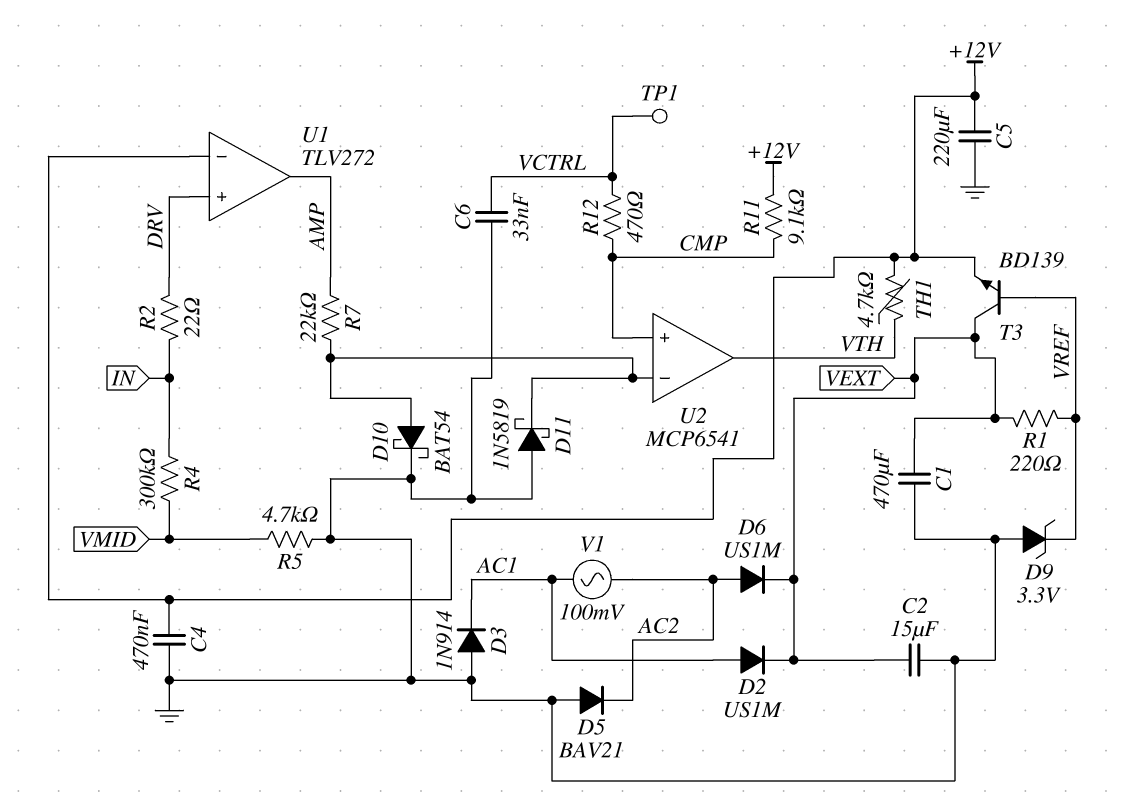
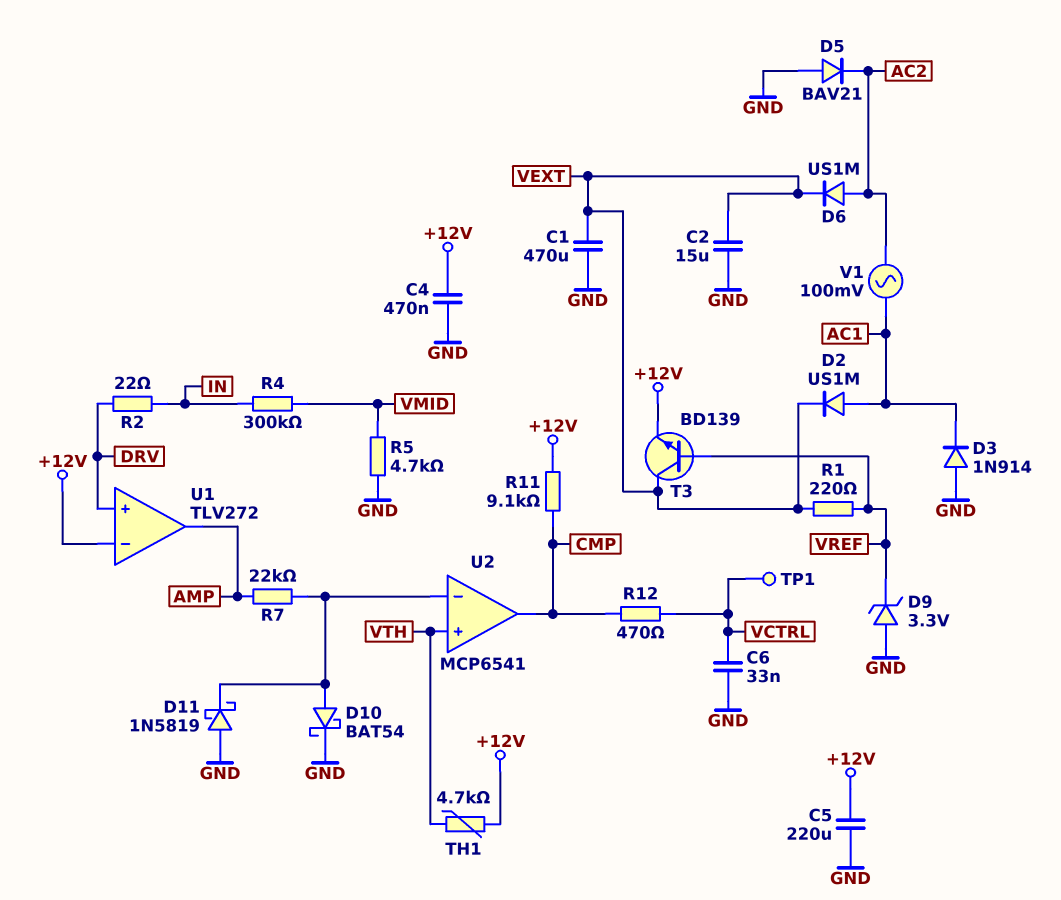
U2 pin in+: CMP -> VTH
U2 pin out: VTH -> CMP

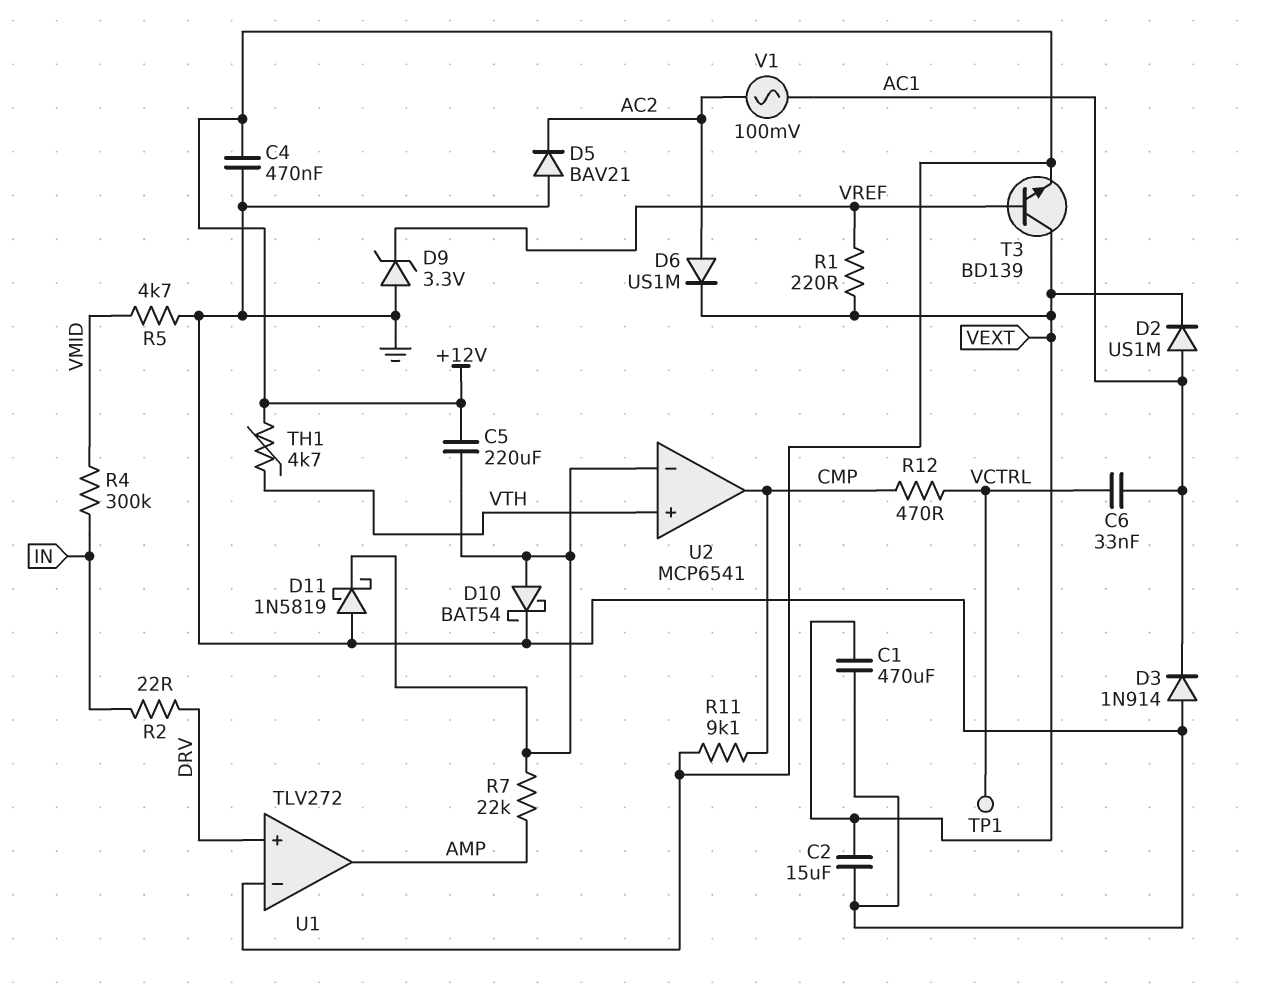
C5: 220uF (+12V, GND) -> 220uF (+12V, U2/in-)
C6: 33nF (GND, VCTRL) -> 33nF (AC1, VCTRL)

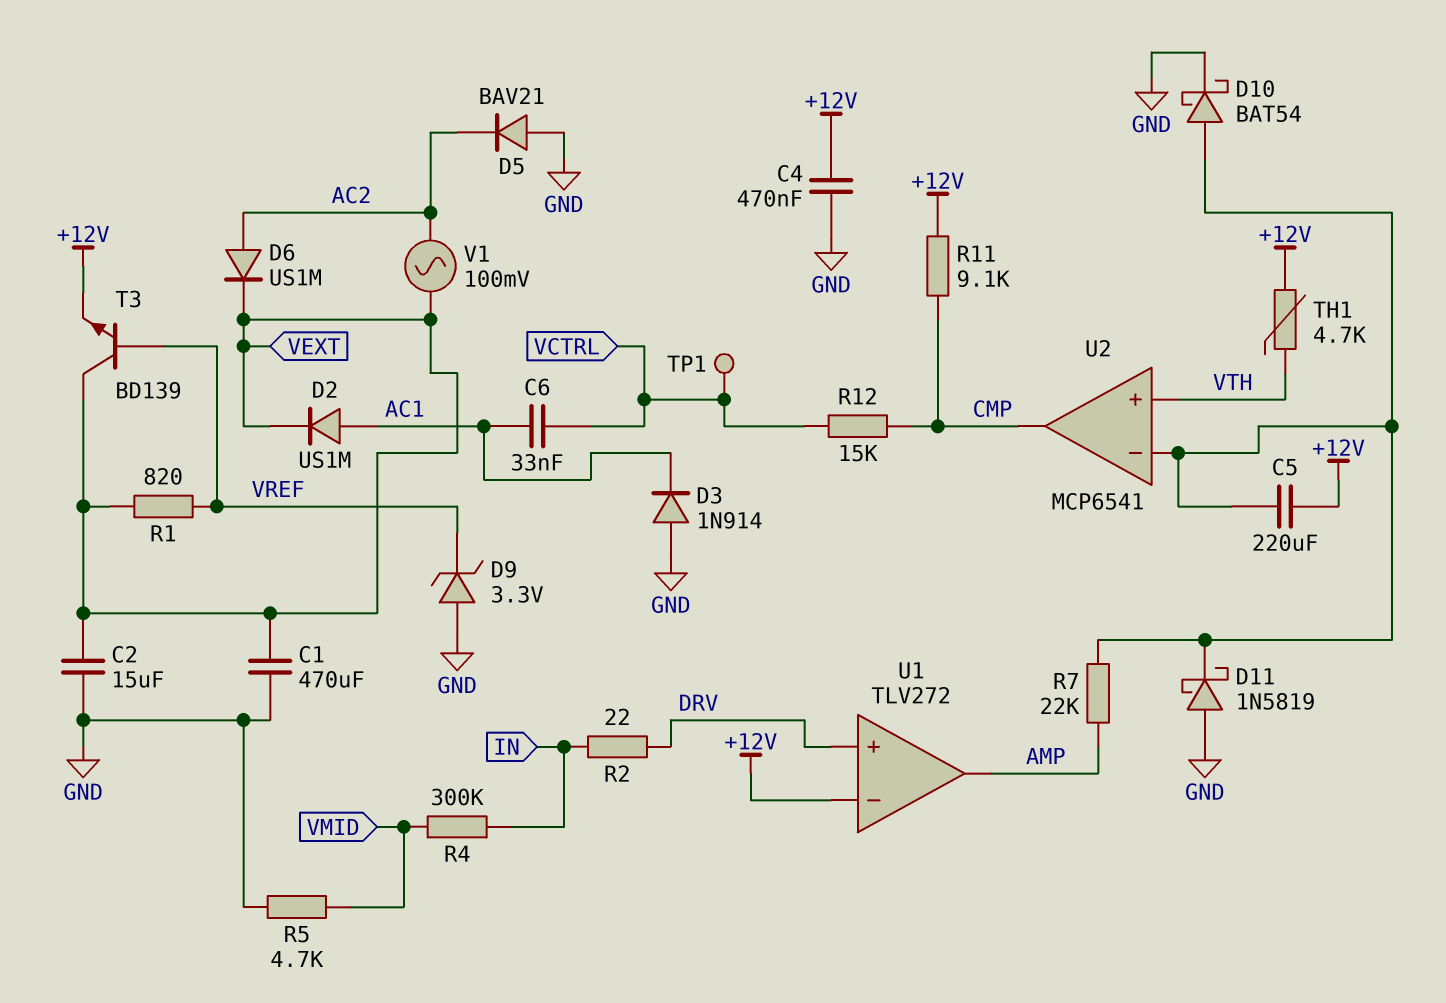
R1: 220 (VEXT, VREF) -> 820 (VEXT, VREF)
R12: 470 (CMP, VCTRL) -> 15k (CMP, VCTRL)
V1: AC 100mV (AC1, AC2) -> AC 100mV (AC2, VEXT)

